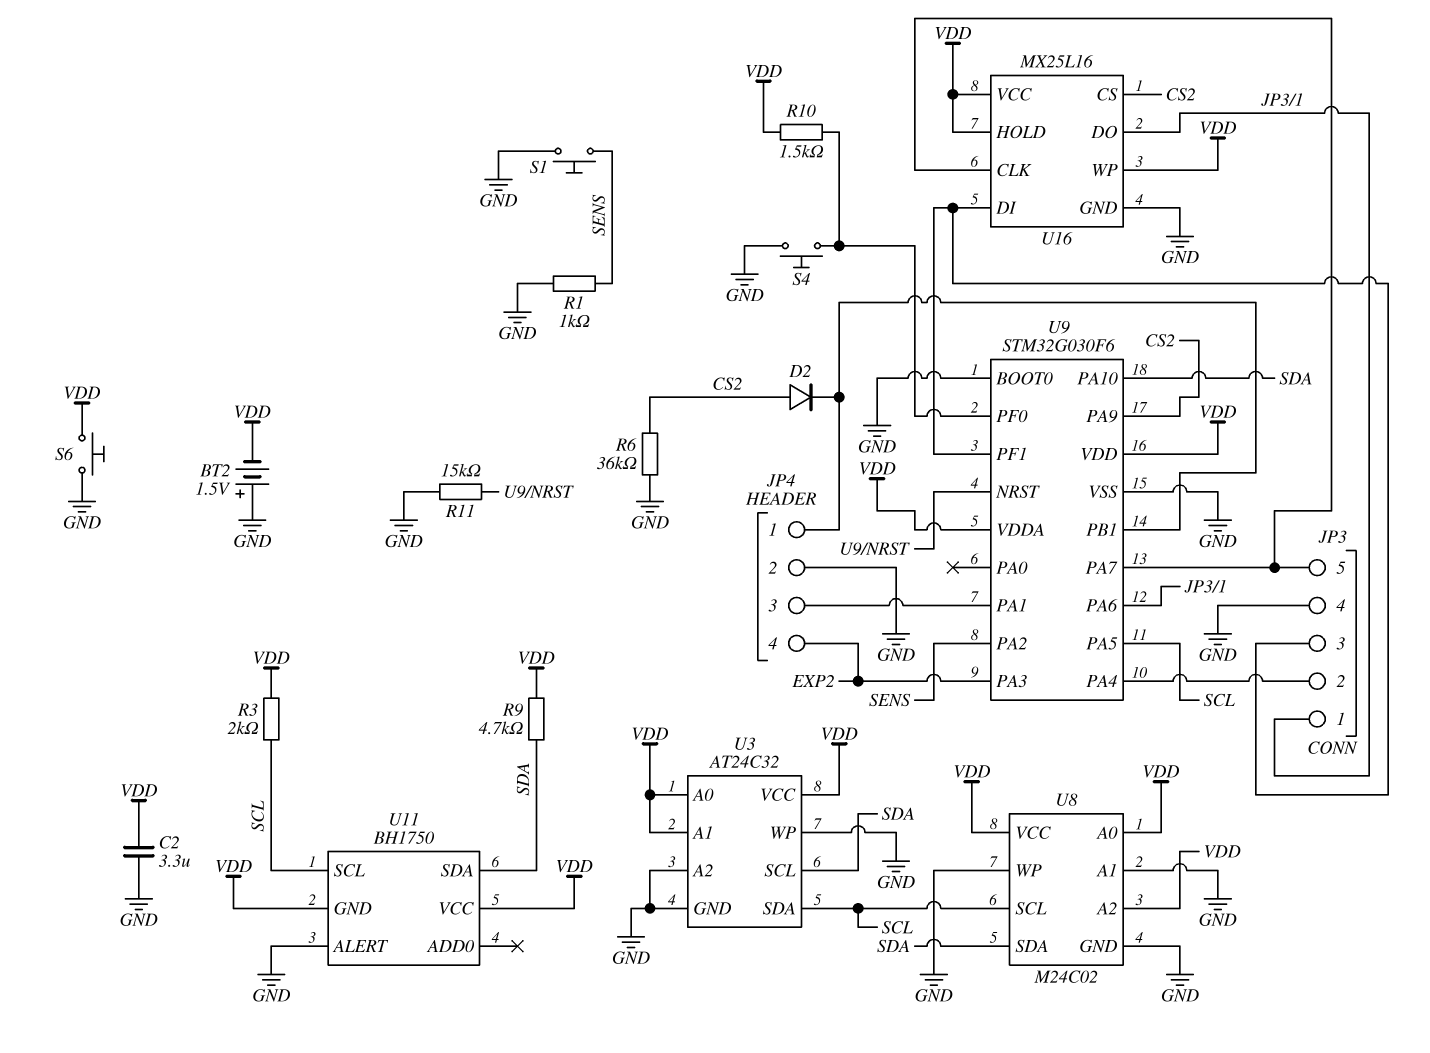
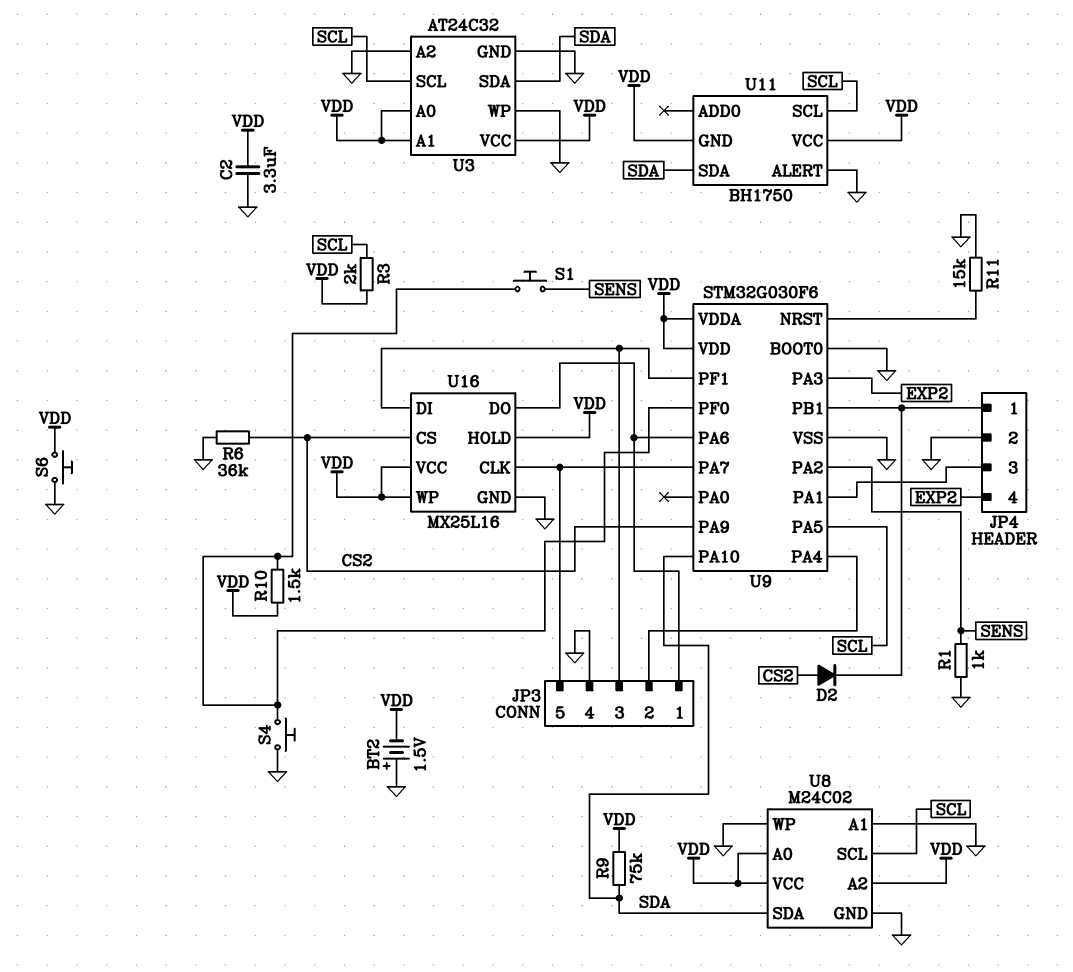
R9: 4.7k (SDA, VDD) -> 75k (SDA, VDD)
S1: button (GND, SENS) -> button (SENS, U9/PF0)
U3 pin SCL: SDA -> SCL
U3 pin SDA: SCL -> SDA

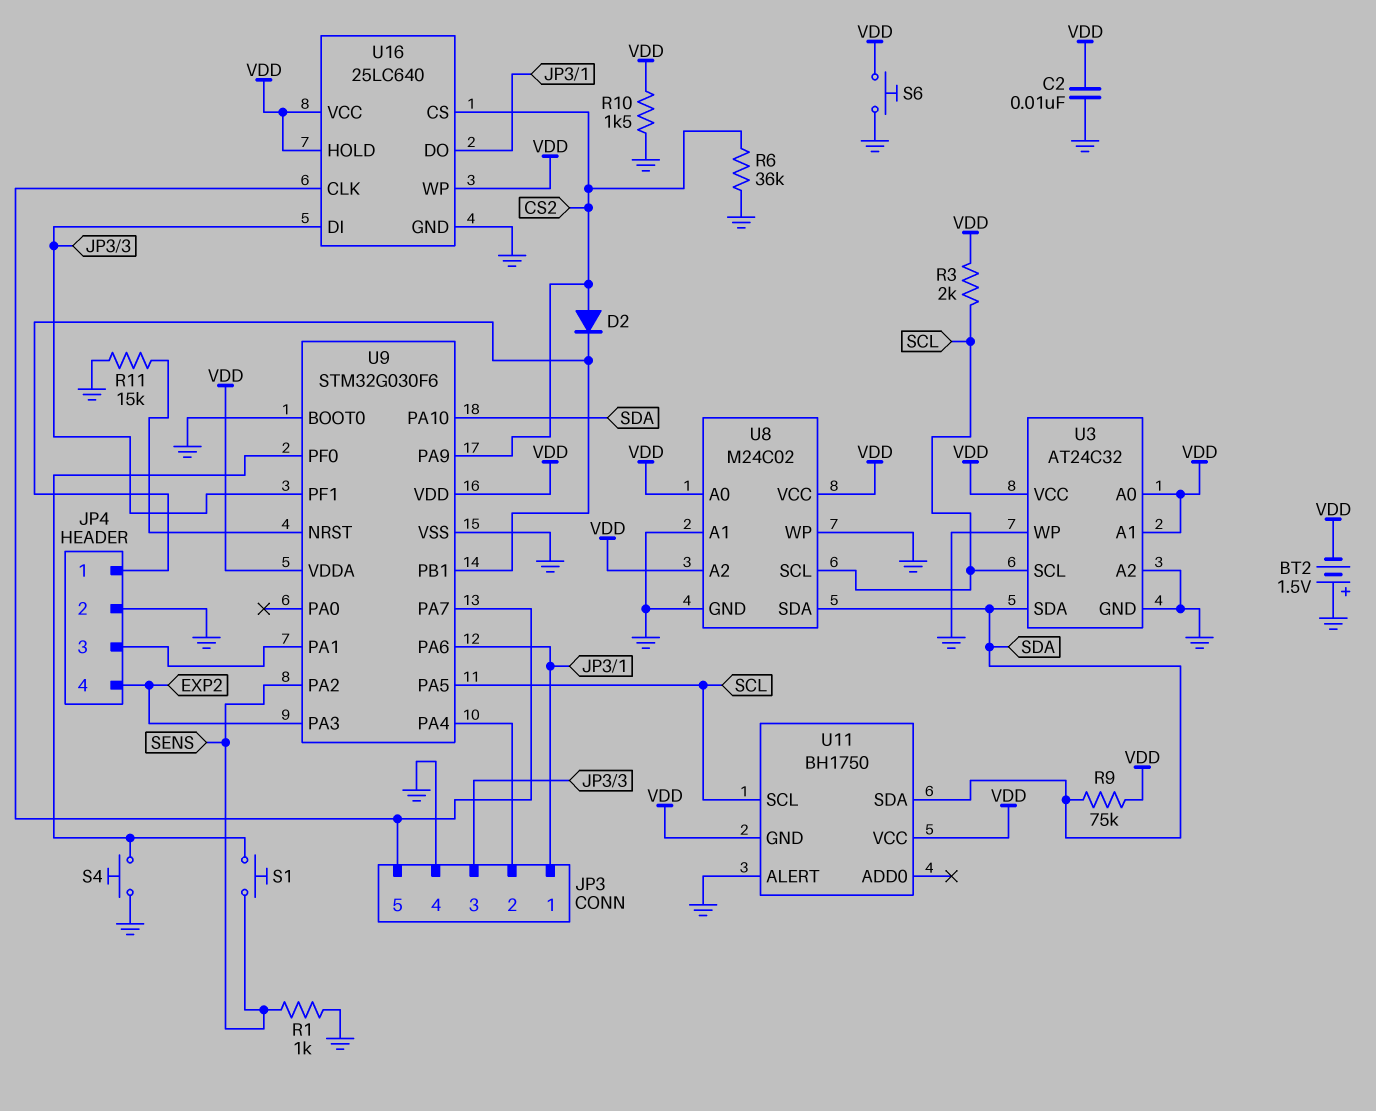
C2: 3.3uF (GND, VDD) -> 10nF (GND, VDD)
R10: 1.5k (U9/PF0, VDD) -> 1.5k (GND, VDD)
U16: MX25L16 -> 25LC640

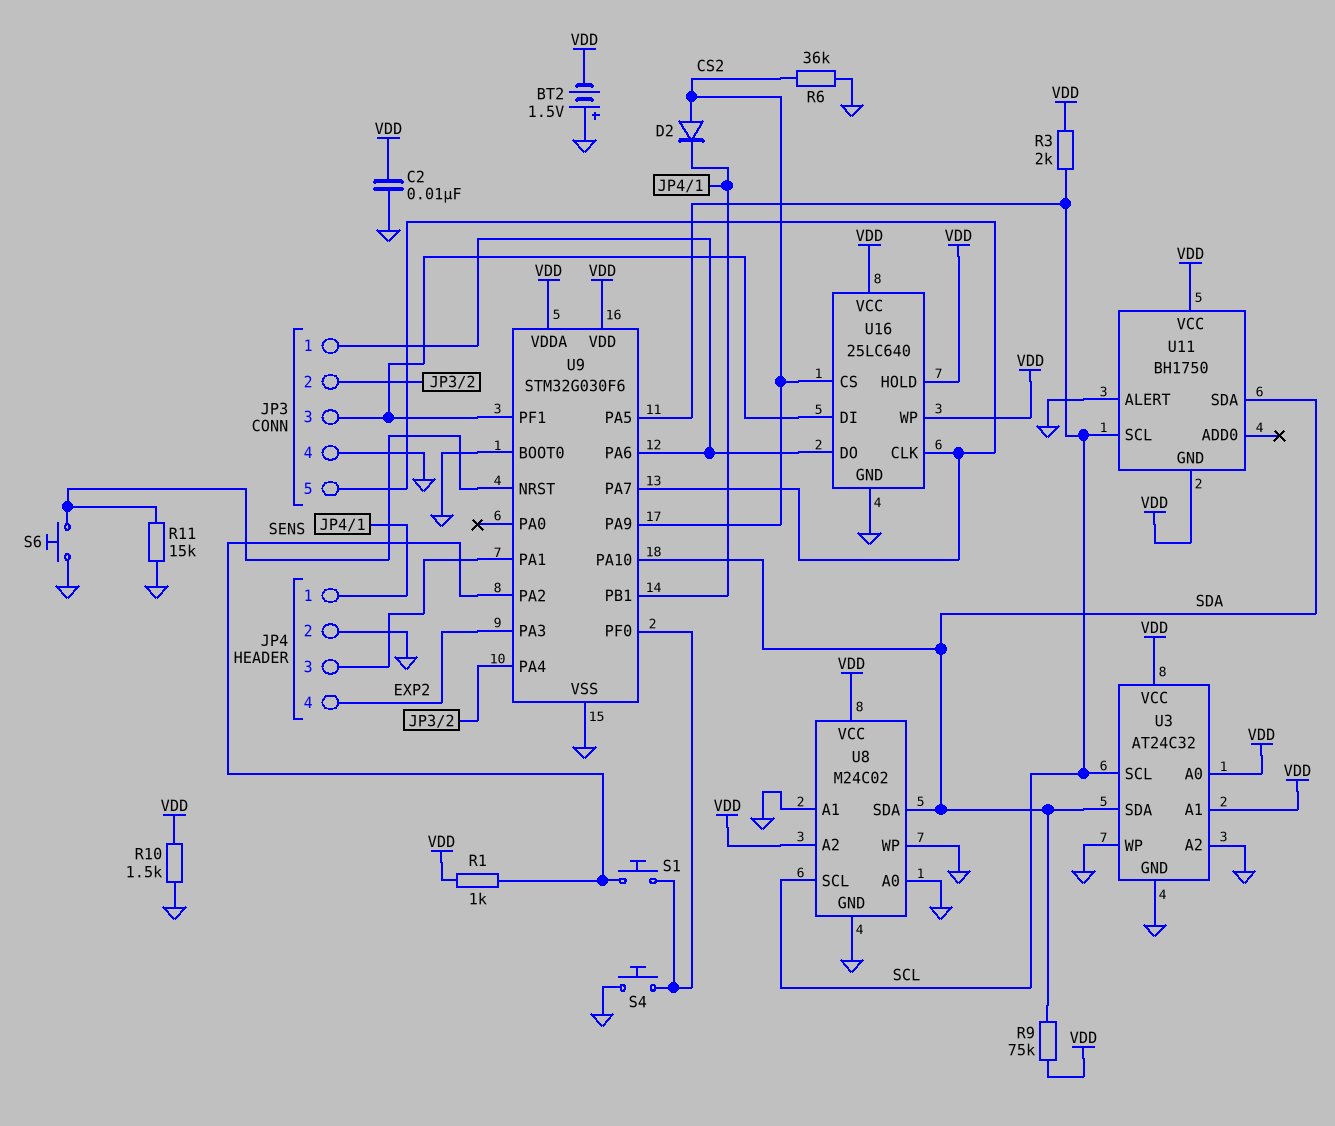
R1: 1k (GND, SENS) -> 1k (SENS, VDD)
S6: button (GND, VDD) -> button (GND, U9/NRST)
U8 pin A0: VDD -> GND

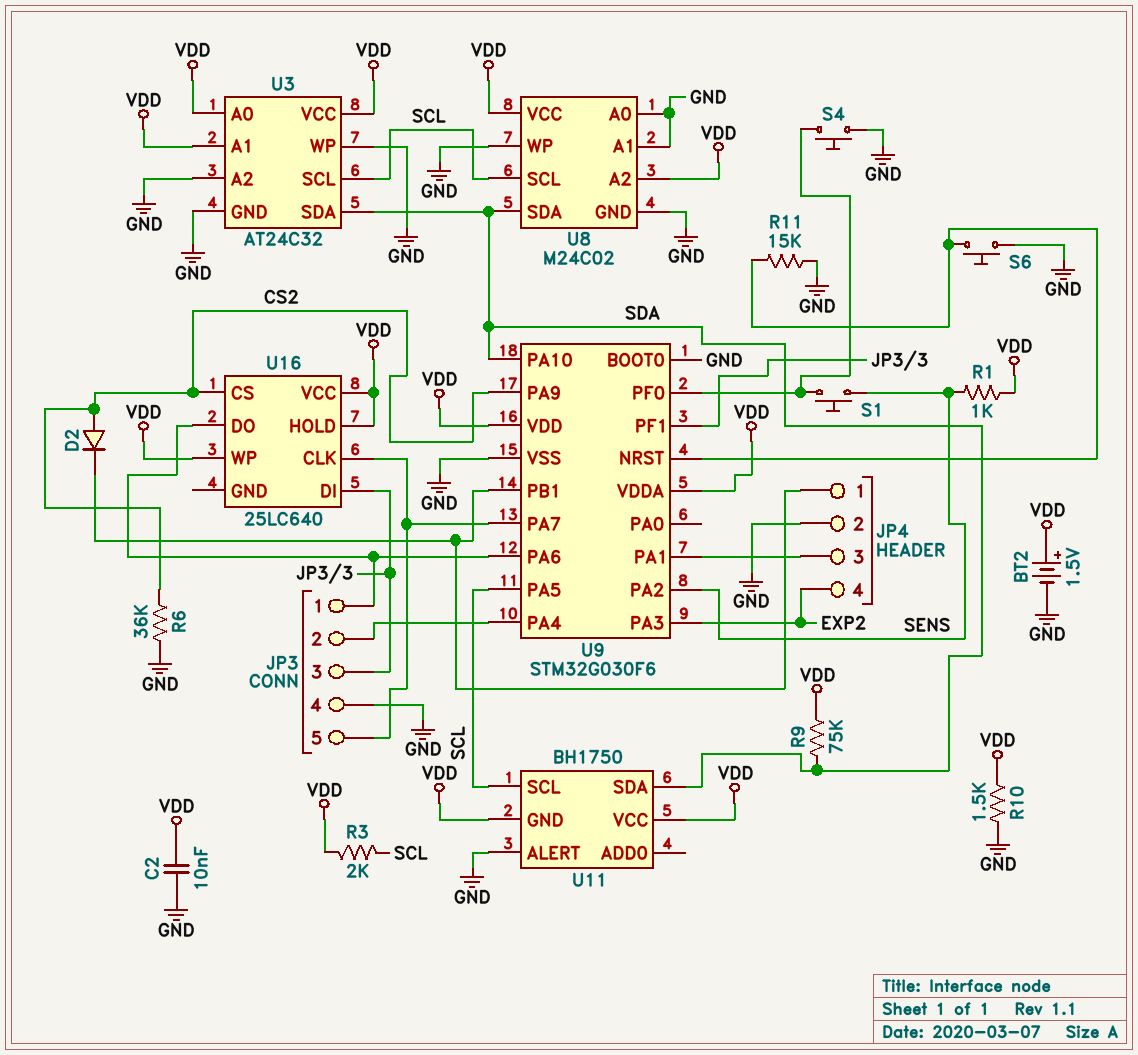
BT2: 1.5V (plus GND, minus VDD) -> 1.5V (plus VDD, minus GND)
U16 pin GND: GND -> none

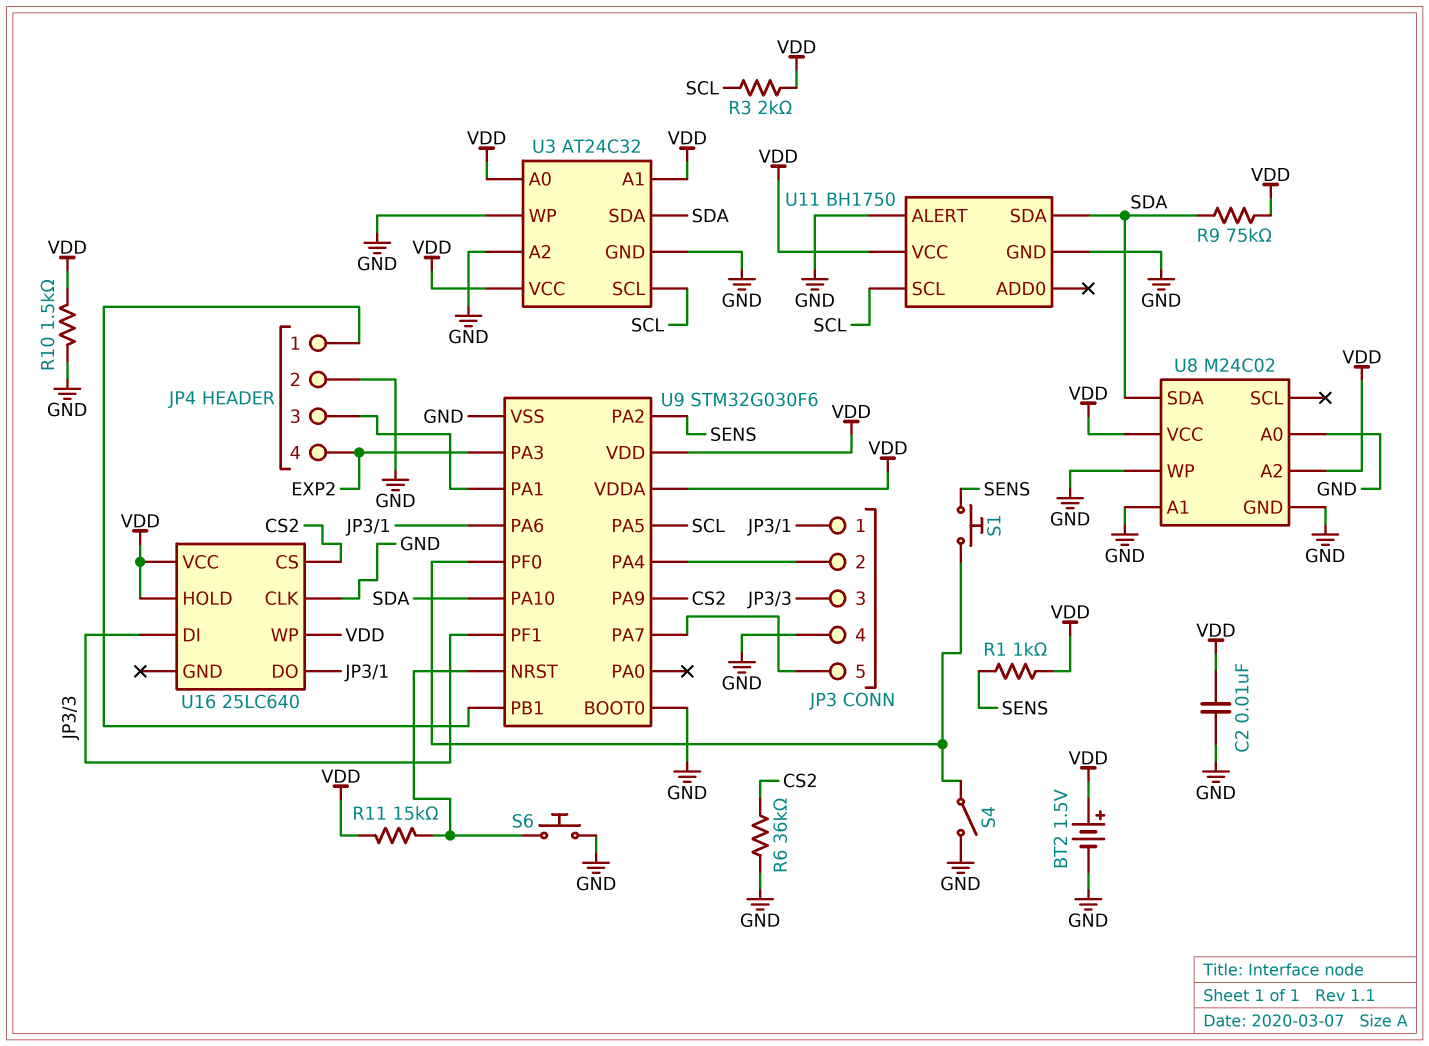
D2: diode (A CS2, K JP4/1) -> none
R11: 15k (GND, U9/NRST) -> 15k (U9/NRST, VDD)
S4: button (GND, U9/PF0) -> switch (GND, U9/PF0)
U8 pin SCL: SCL -> none
U11 pin GND: VDD -> GND
U16 pin CLK: JP3/5 -> GND

